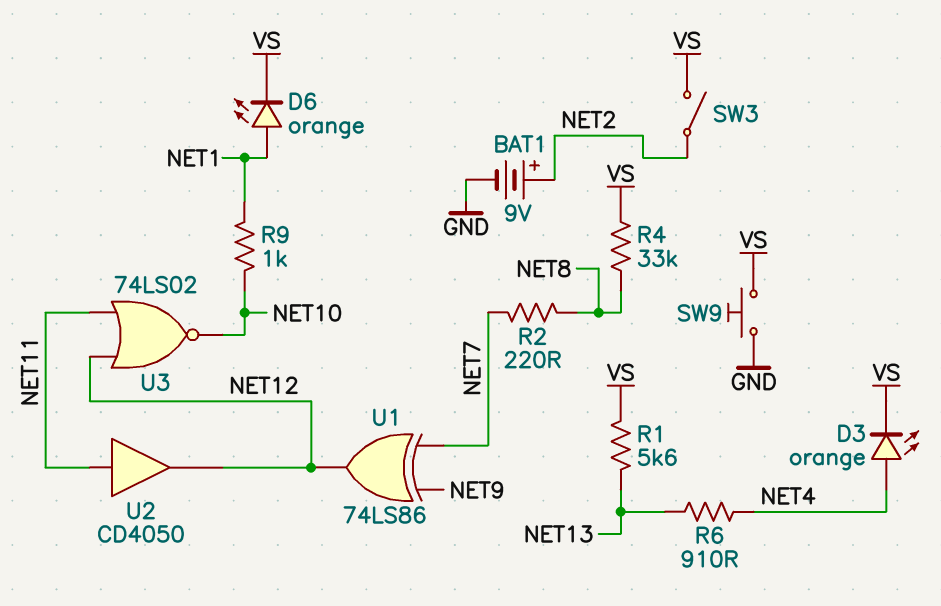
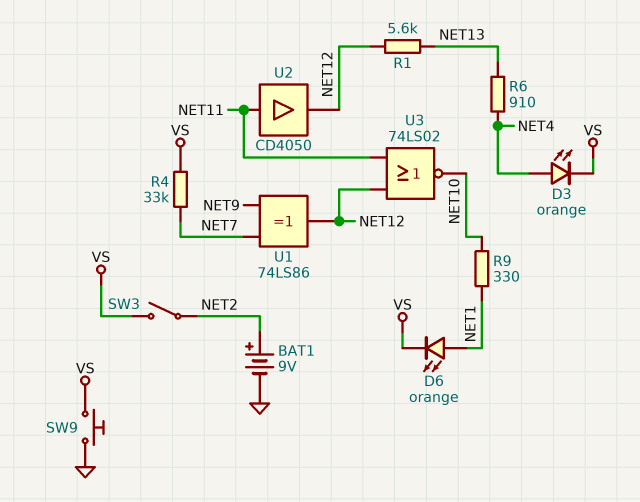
R1: 5.6k (NET13, VS) -> 5.6k (NET12, NET13)
R2: 220 (NET7, NET8) -> none
R4: 33k (NET8, VS) -> 33k (NET7, VS)
R9: 1k (NET1, NET10) -> 330 (NET1, NET10)

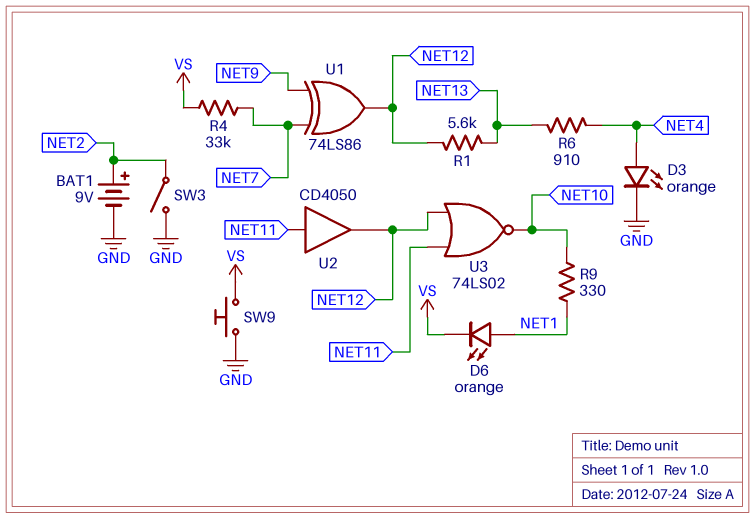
D3: LED orange (A NET4, K VS) -> LED orange (A NET4, K GND)
SW3: switch (NET2, VS) -> switch (GND, NET2)

